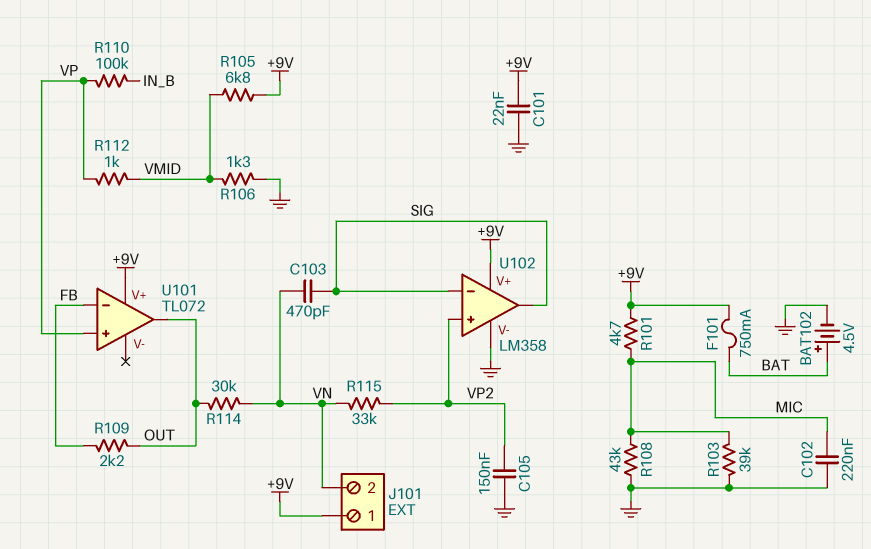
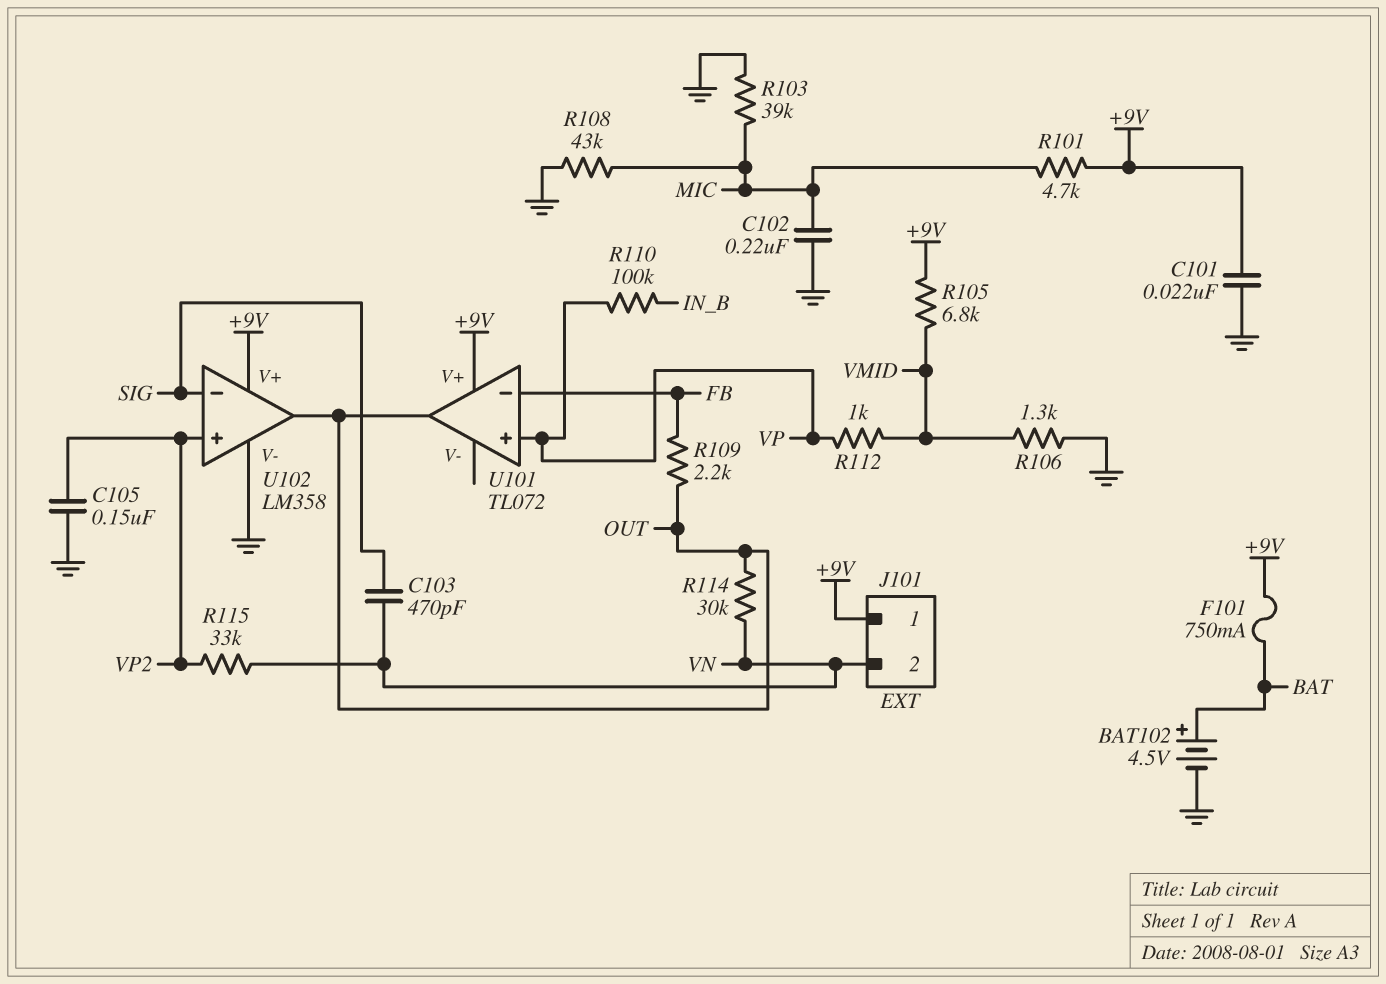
U102 pin out: SIG -> OUT

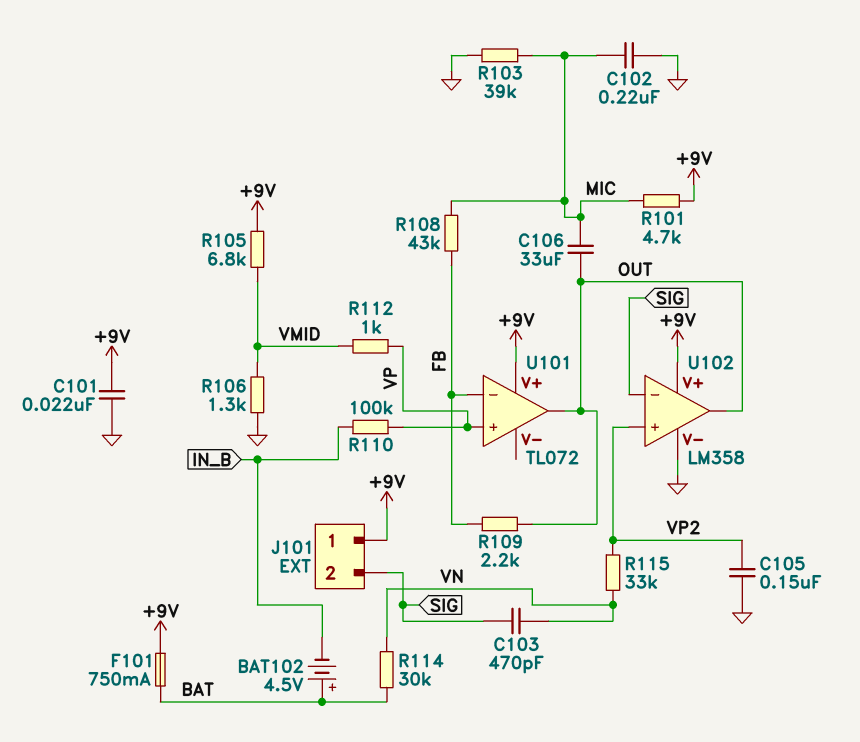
BAT102: 4.5V (plus BAT, minus GND) -> 4.5V (plus BAT, minus IN_B)
C106: none -> 33uF (MIC, OUT)
J101 pin 2: VN -> SIG
R108: 43k (GND, MIC) -> 43k (FB, MIC)
R114: 30k (OUT, VN) -> 30k (BAT, VN)

